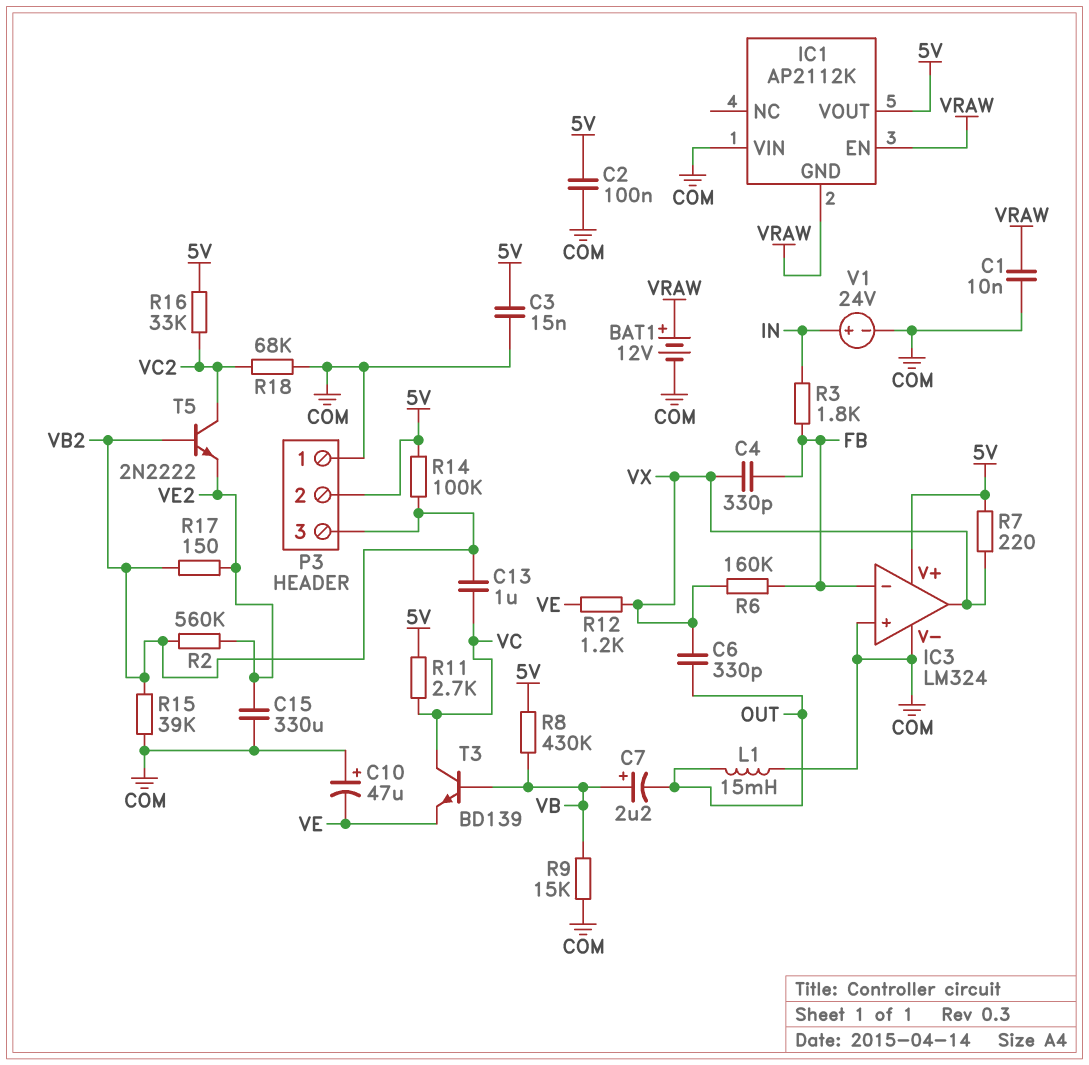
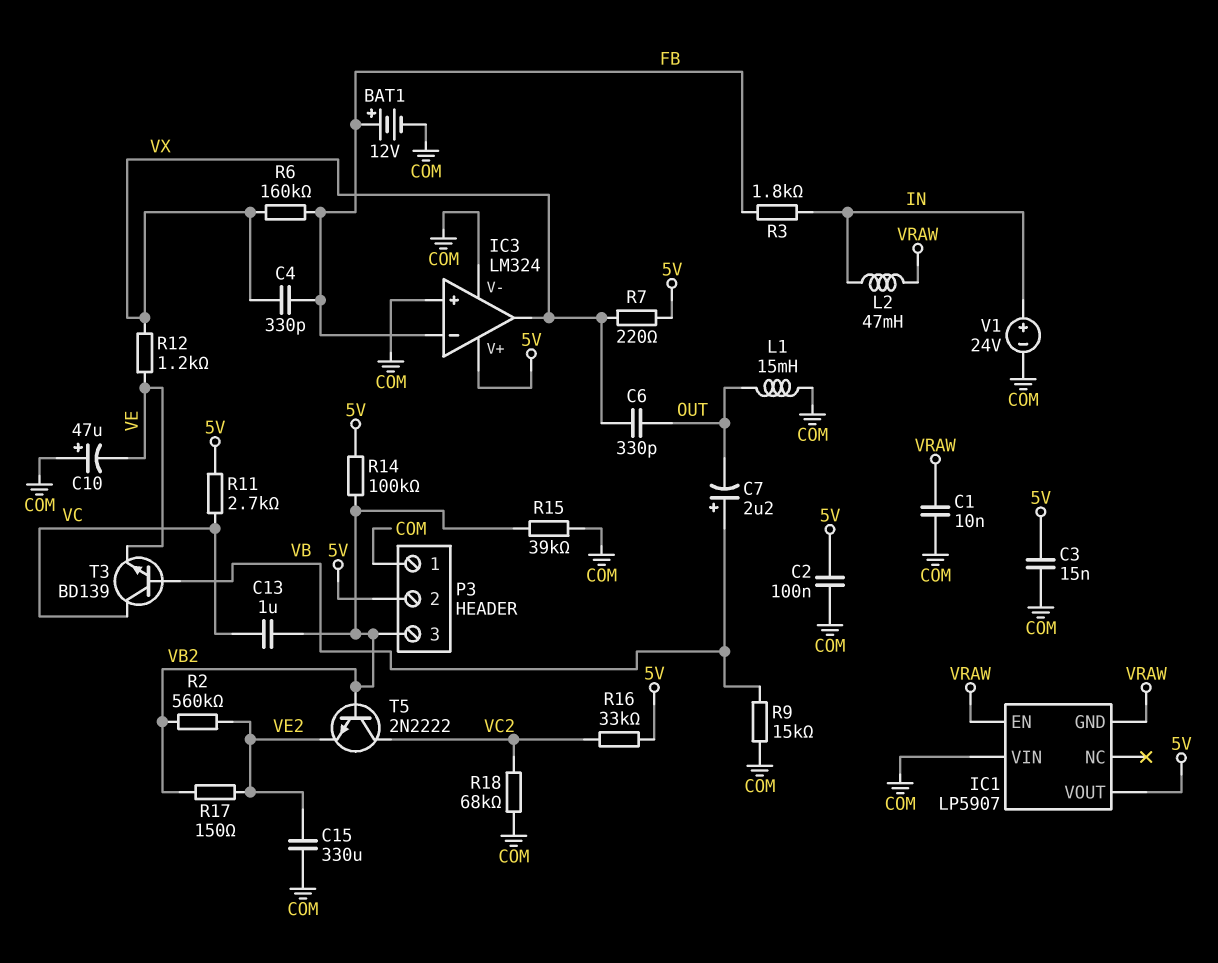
BAT1: 12V (plus VRAW, minus COM) -> 12V (plus FB, minus COM)
IC1: AP2112K -> LP5907
L2: none -> 47mH (IN, VRAW)
R8: 430k (5V, VB) -> none

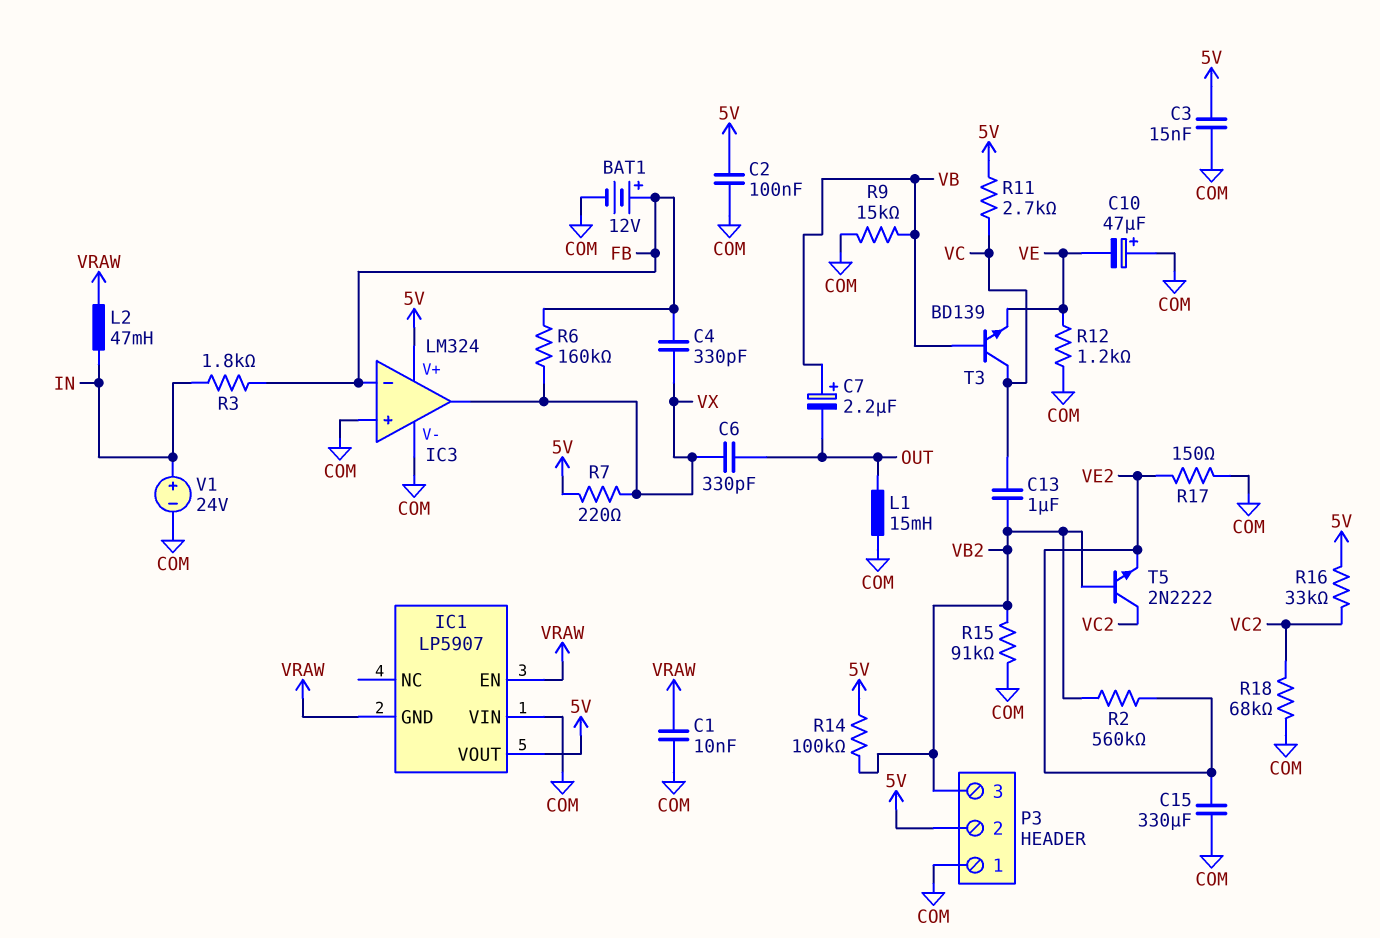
R12: 1.2k (VE, VX) -> 1.2k (COM, VE)
R15: 39k (COM, VB2) -> 91k (COM, VB2)
R17: 150 (VB2, VE2) -> 150 (COM, VE2)

